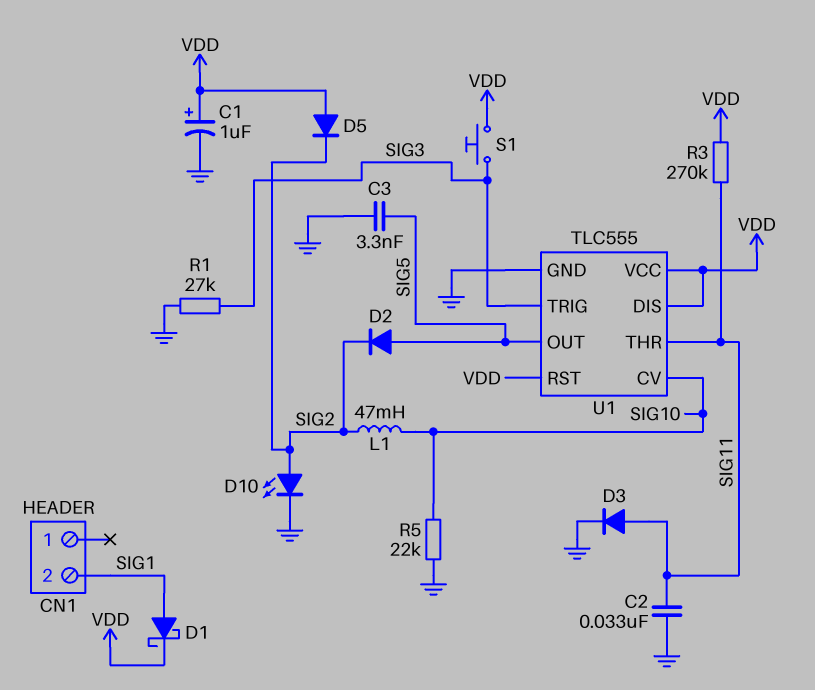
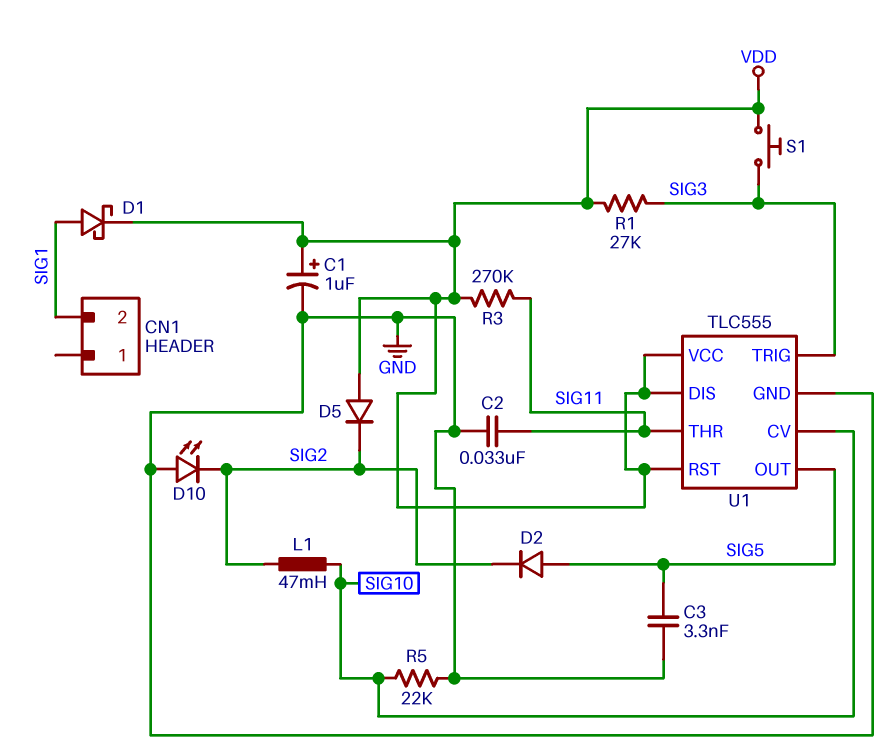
D3: diode (A SIG11, K GND) -> none
D10: LED (A SIG2, K GND) -> LED (A GND, K SIG2)
R1: 27k (GND, SIG3) -> 27k (SIG3, VDD)

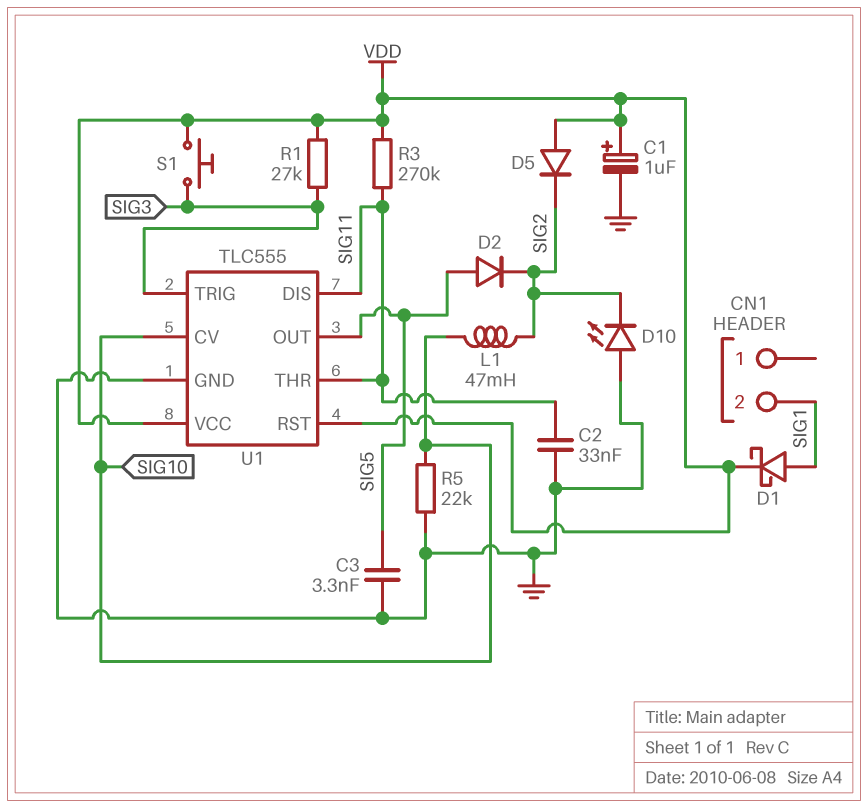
U1 pin DIS: VDD -> SIG11

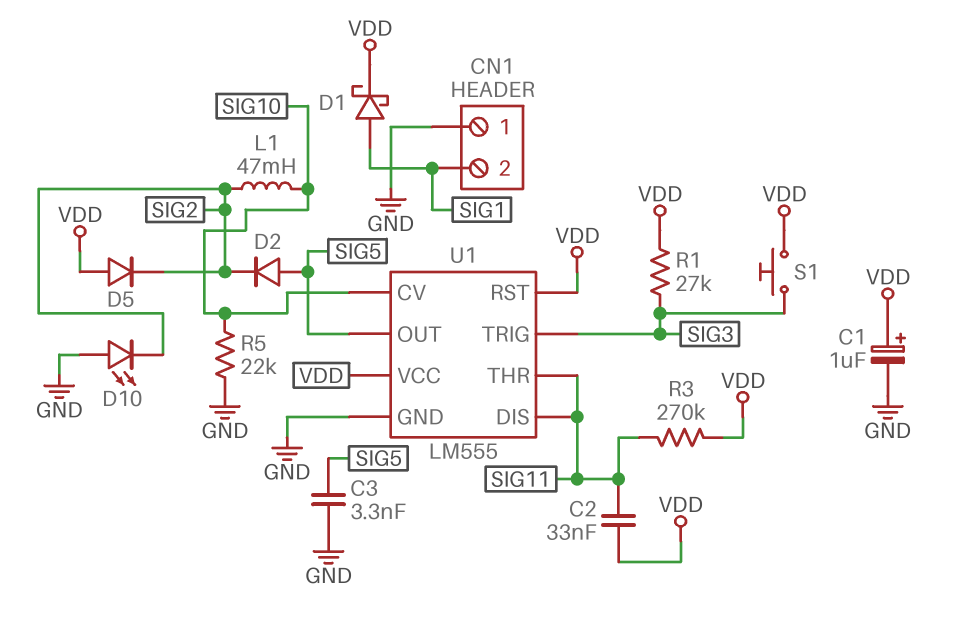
C2: 33nF (GND, SIG11) -> 33nF (SIG11, VDD)
CN1 pin 1: none -> GND
U1: TLC555 -> LM555

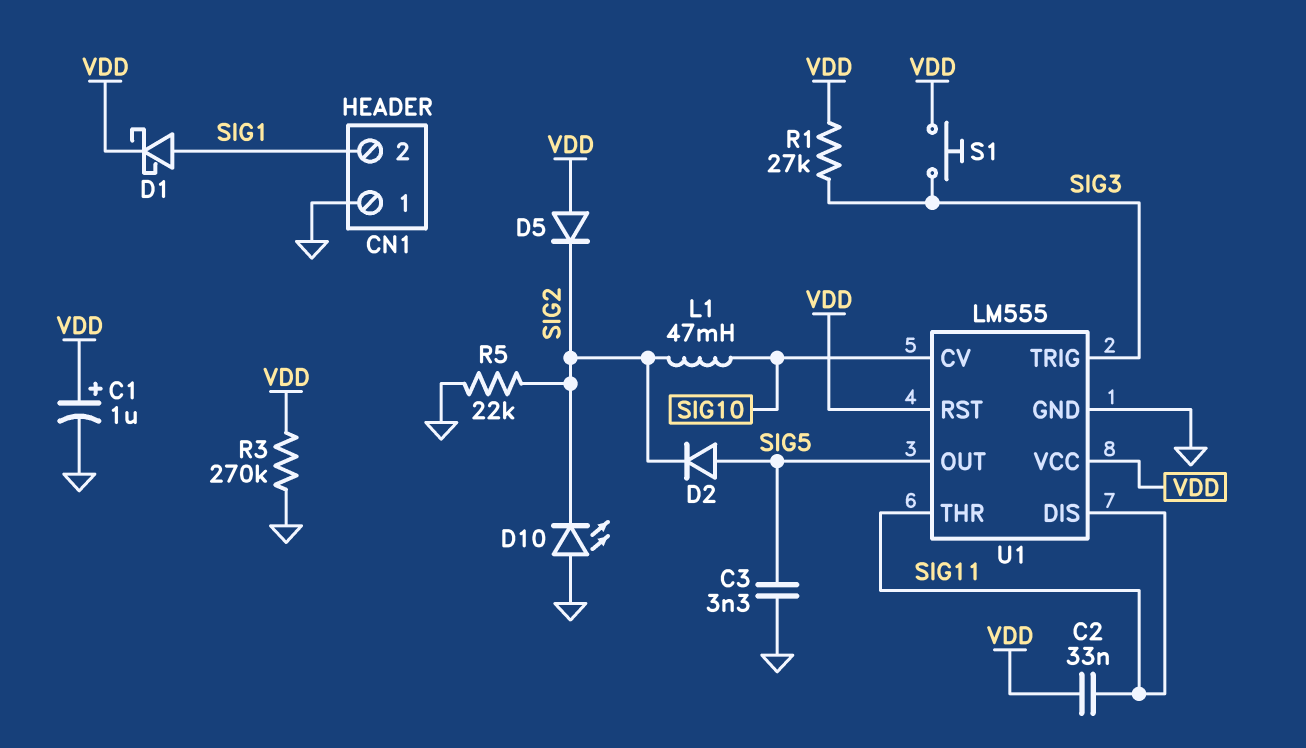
R3: 270k (SIG11, VDD) -> 270k (GND, VDD)
R5: 22k (GND, SIG10) -> 22k (GND, SIG2)

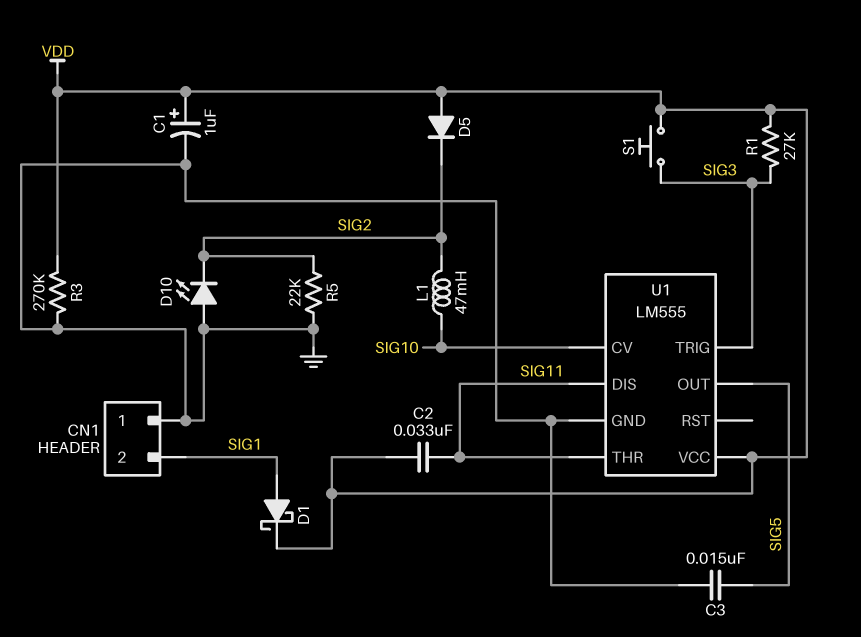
C3: 3.3nF (GND, SIG5) -> 15nF (GND, SIG5)
D2: diode (A SIG5, K SIG2) -> none
U1 pin RST: VDD -> none

